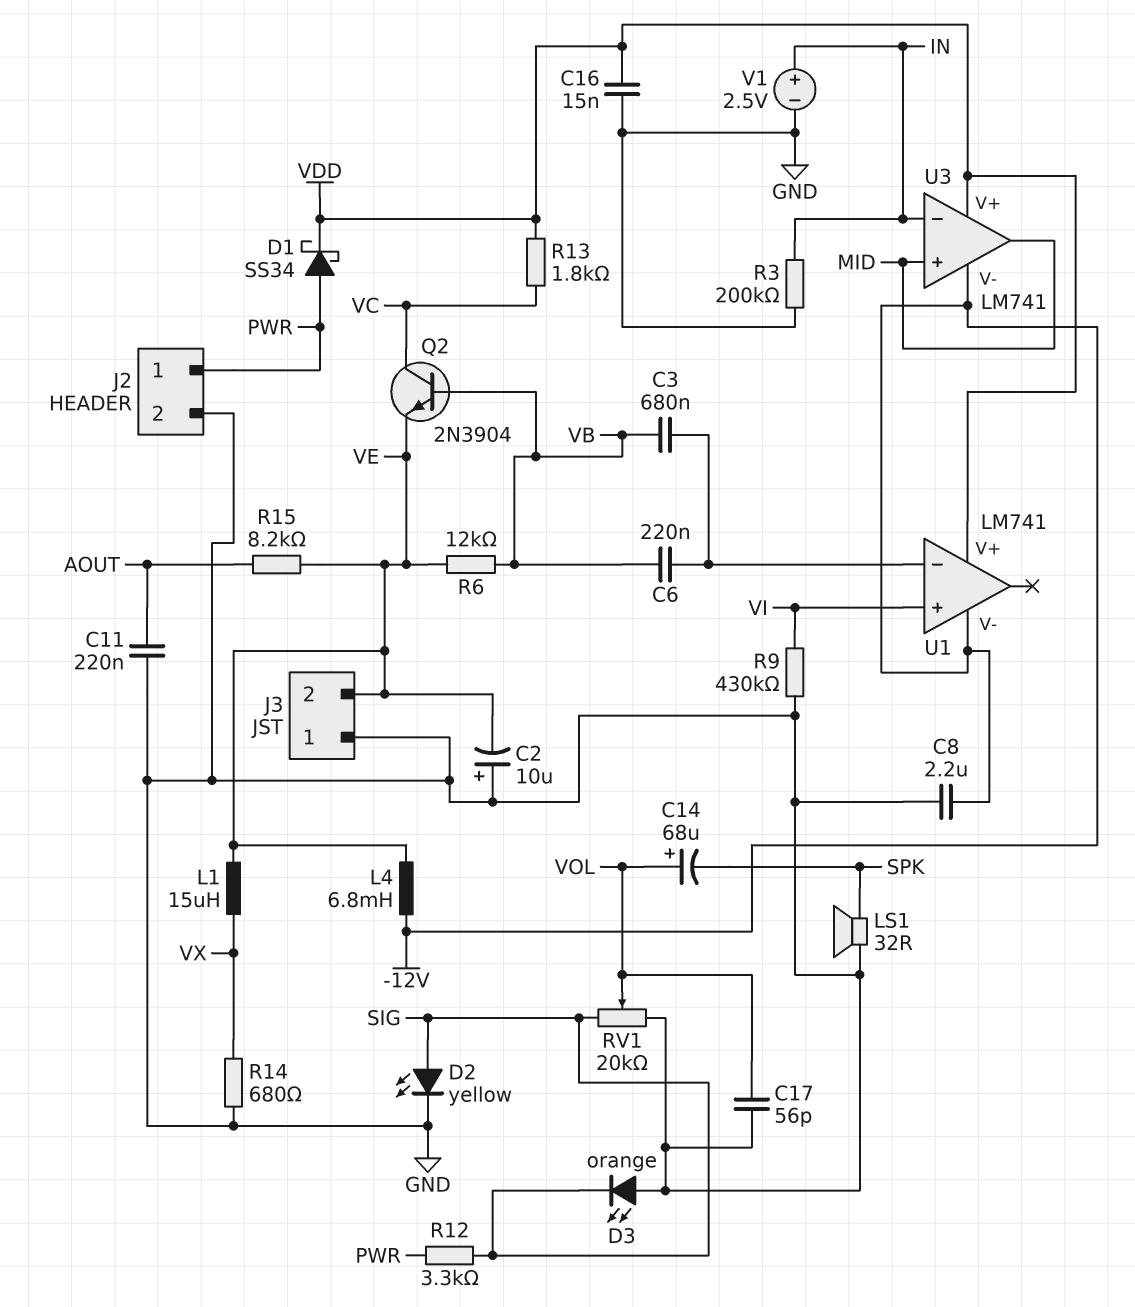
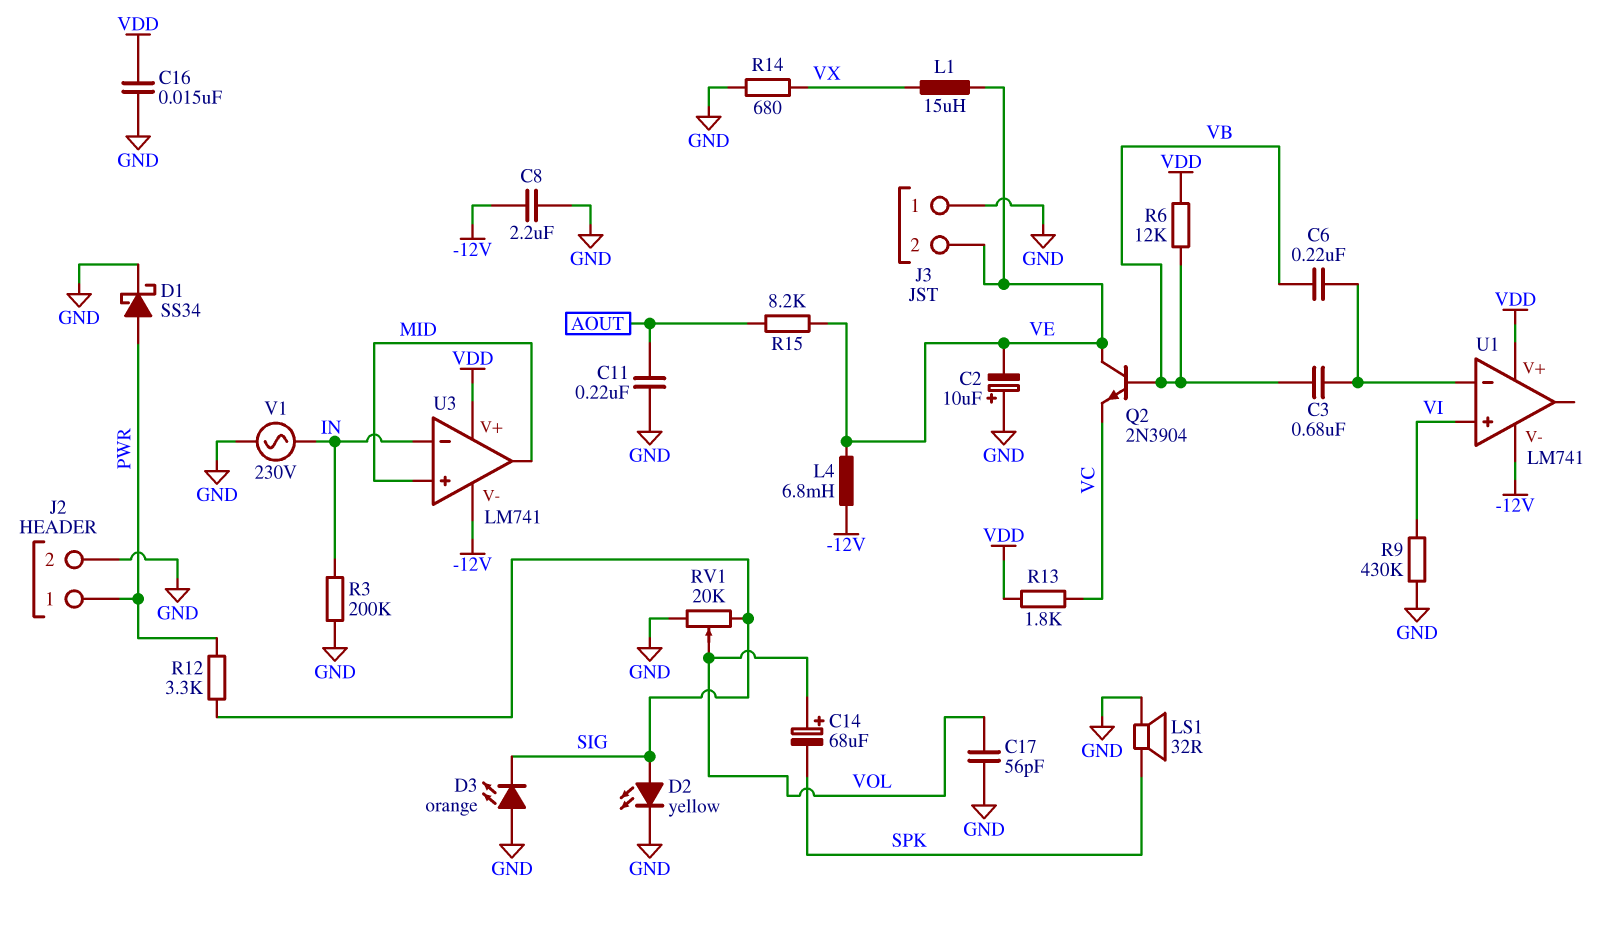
D1: schottky SS34 (A PWR, K VDD) -> schottky SS34 (A PWR, K GND)
Q2: NPN 2N3904 (B VB, C VC, E VE) -> NPN 2N3904 (B VB, C VE, E VC)
R6: 12k (VB, VE) -> 12k (VB, VDD)
V1: 2.5V (plus IN, minus GND) -> AC 230V (GND, IN)

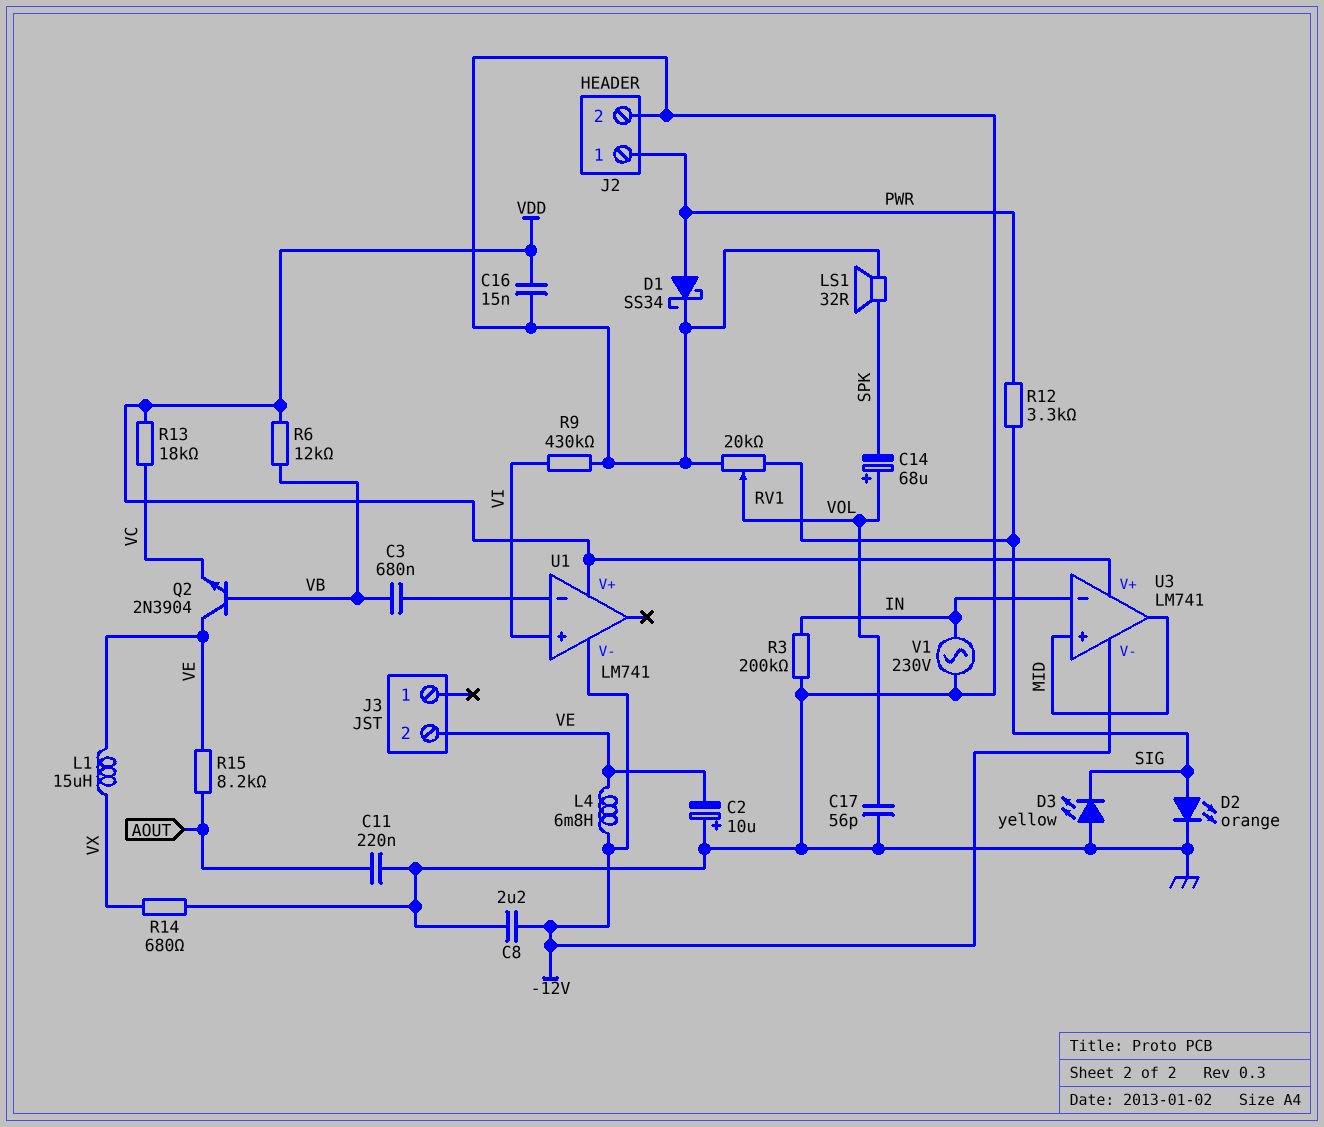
C6: 220nF (U1/in-, VB) -> none
D2: LED yellow (A SIG, K GND) -> LED orange (A SIG, K GND)
D3: LED orange (A GND, K SIG) -> LED yellow (A GND, K SIG)
J3 pin 1: GND -> none
R13: 1.8k (VC, VDD) -> 18k (VC, VDD)

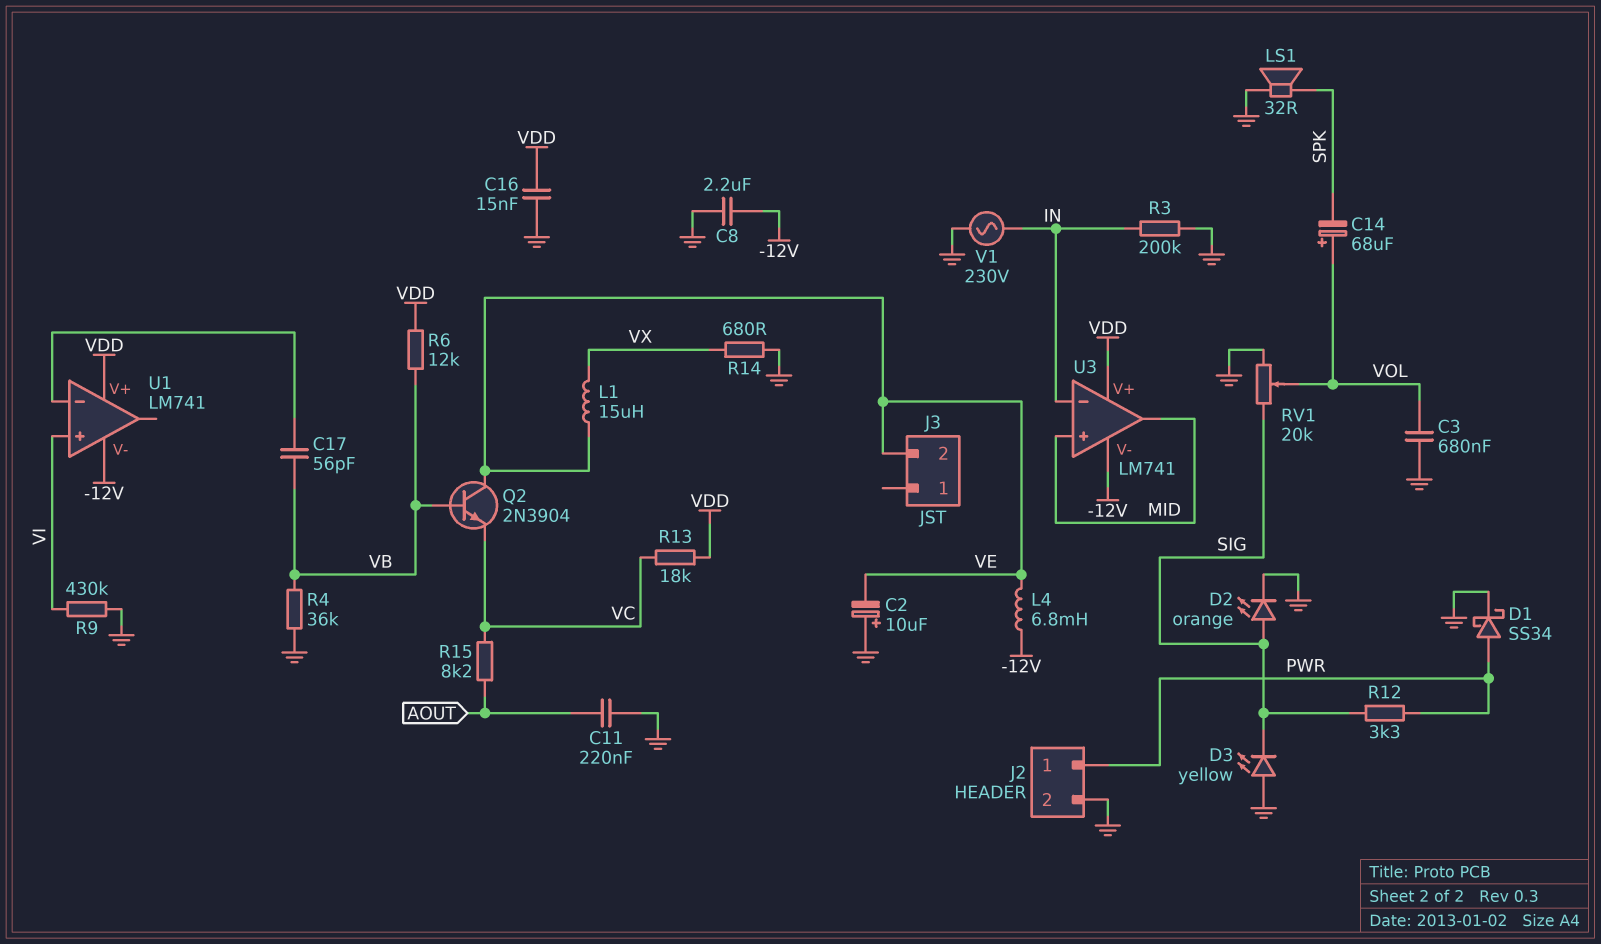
C3: 680nF (U1/in-, VB) -> 680nF (GND, VOL)
C17: 56pF (GND, VOL) -> 56pF (U1/in-, VB)
R4: none -> 36k (GND, VB)
R15: 8.2k (AOUT, VE) -> 8.2k (AOUT, VC)

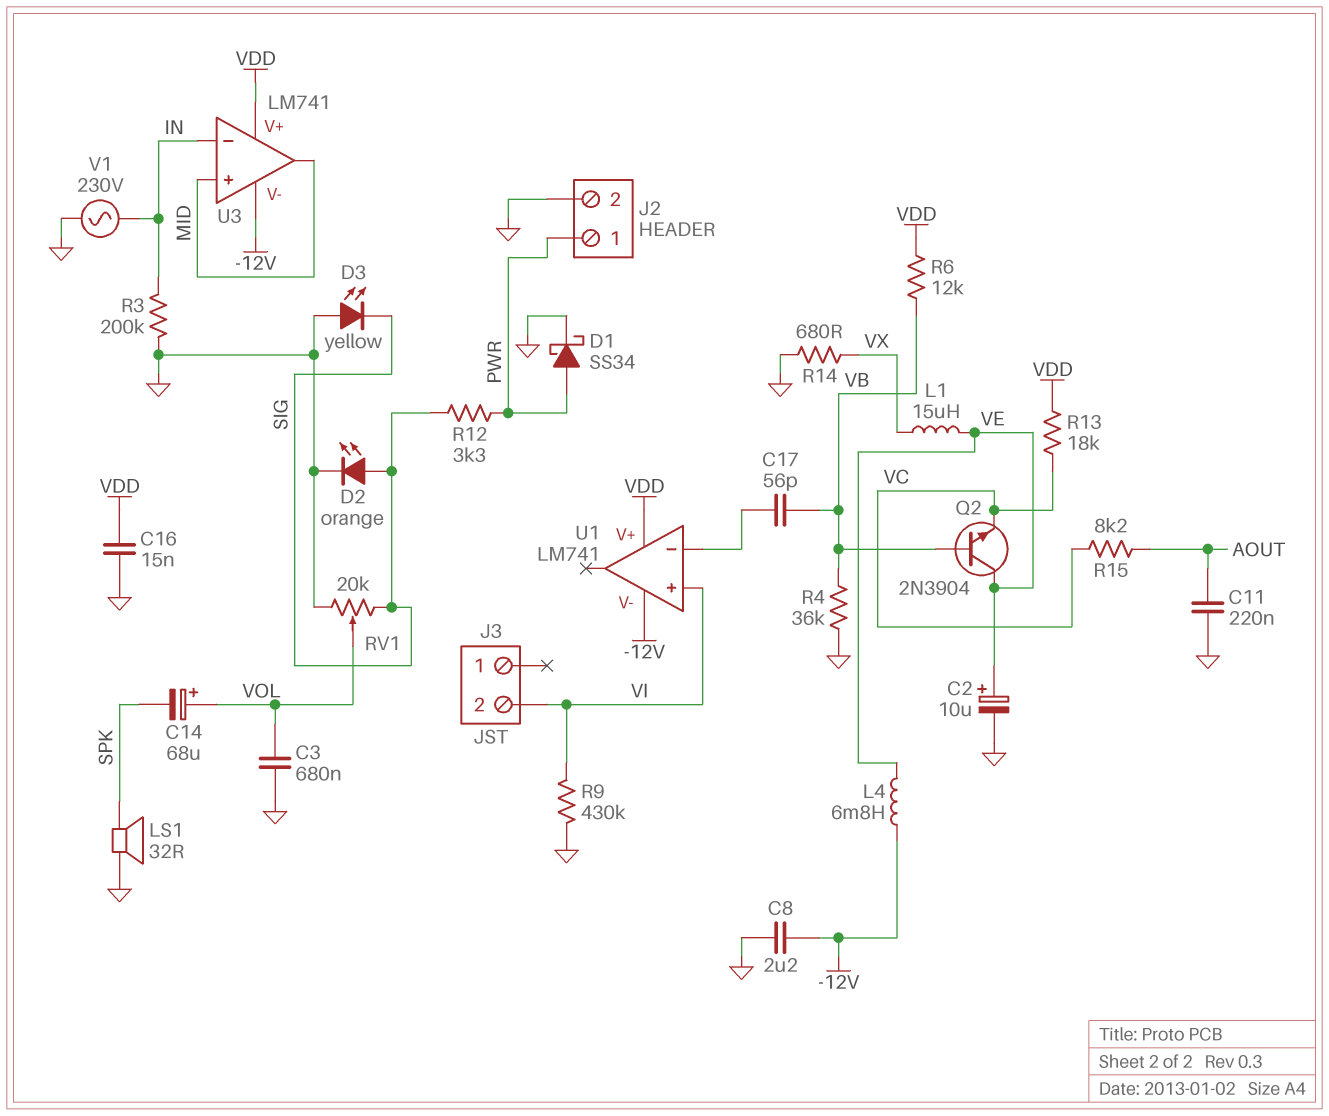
C2: 10uF (plus GND, minus VE) -> 10uF (plus VE, minus GND)
J3 pin 2: VE -> VI

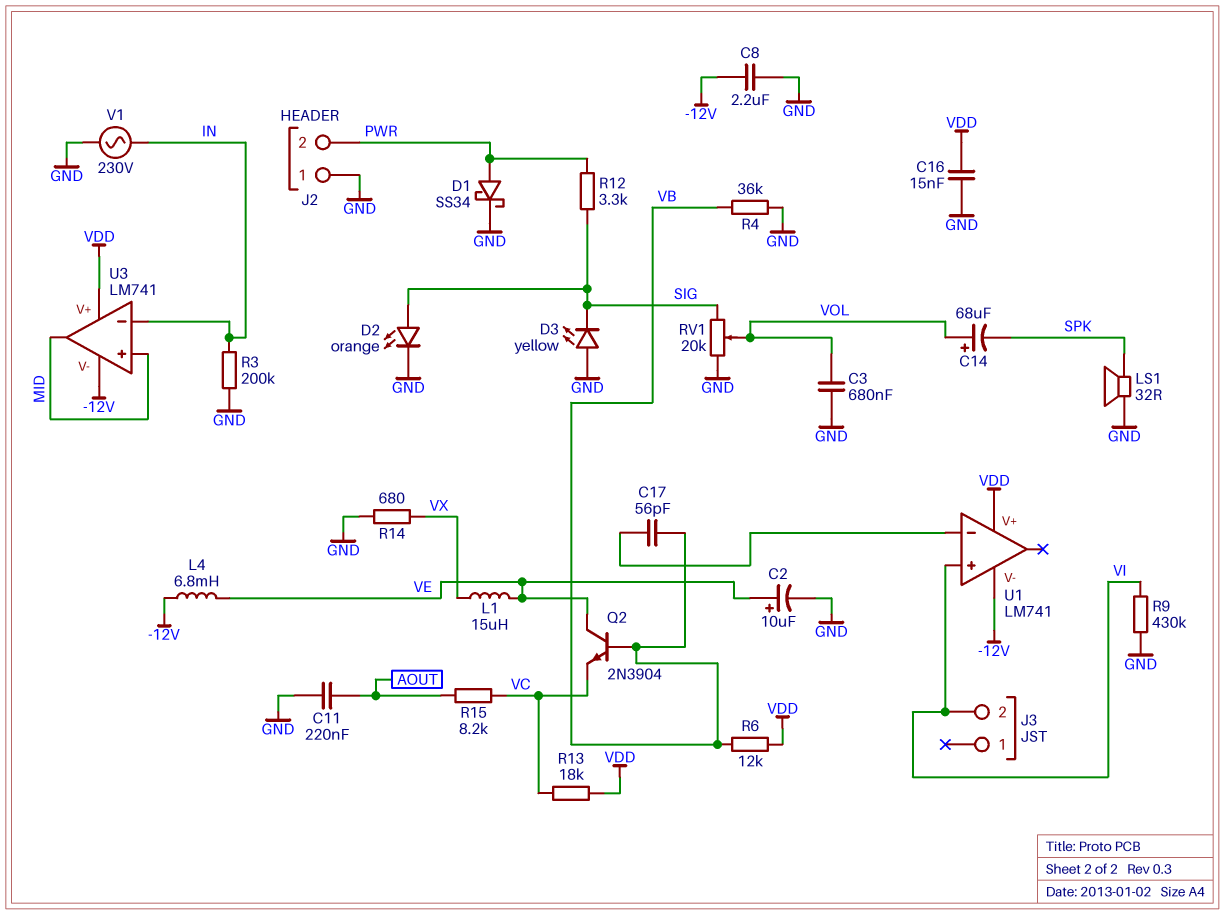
J2 pin 1: PWR -> GND
J2 pin 2: GND -> PWR

